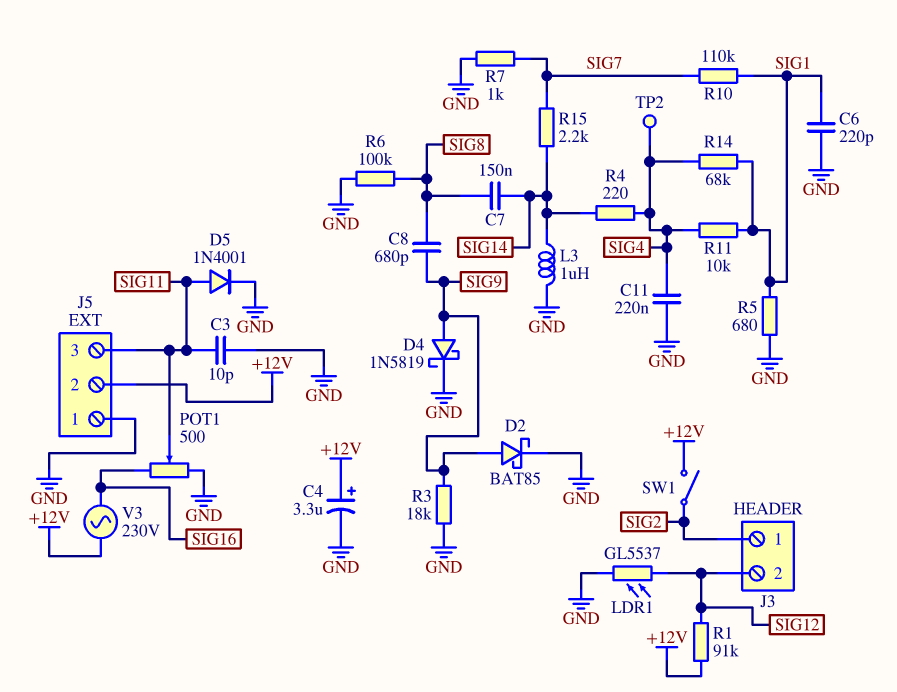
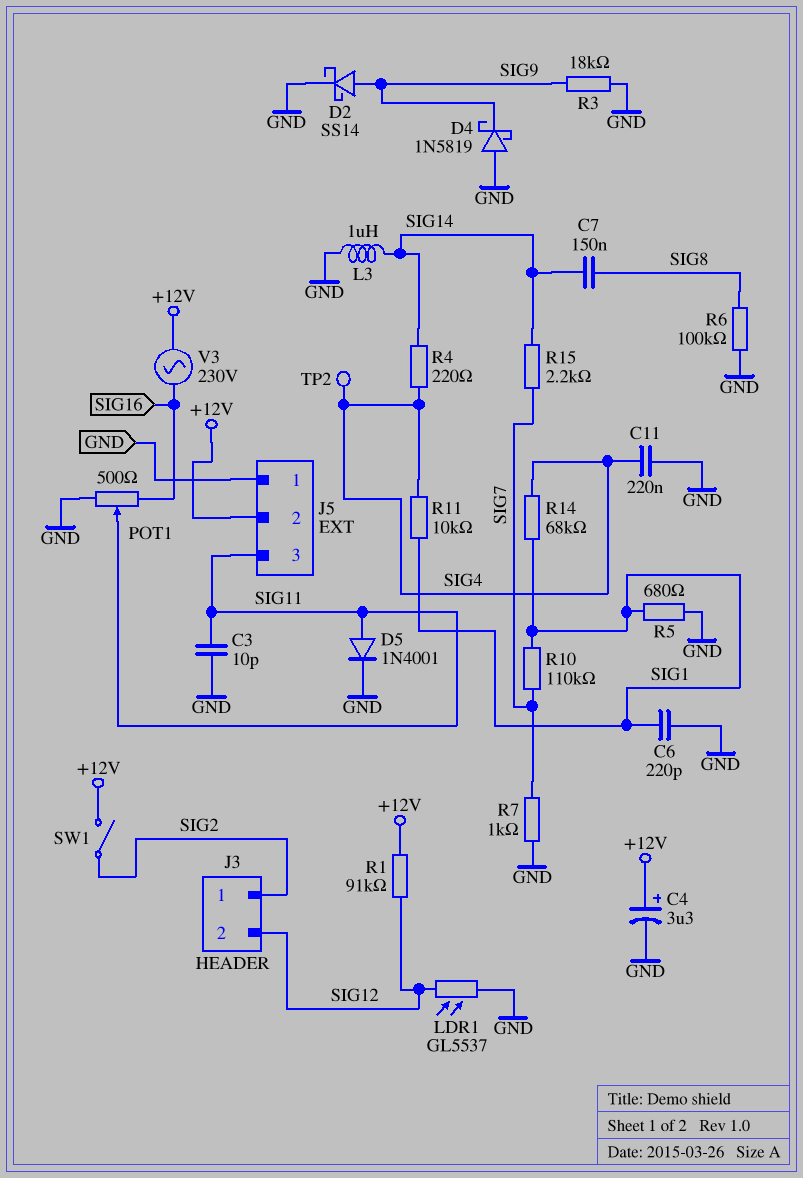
C8: 680pF (SIG8, SIG9) -> none
D2: schottky BAT85 (A SIG9, K GND) -> schottky SS14 (A SIG9, K GND)
D4: schottky 1N5819 (A SIG9, K GND) -> schottky 1N5819 (A GND, K SIG9)

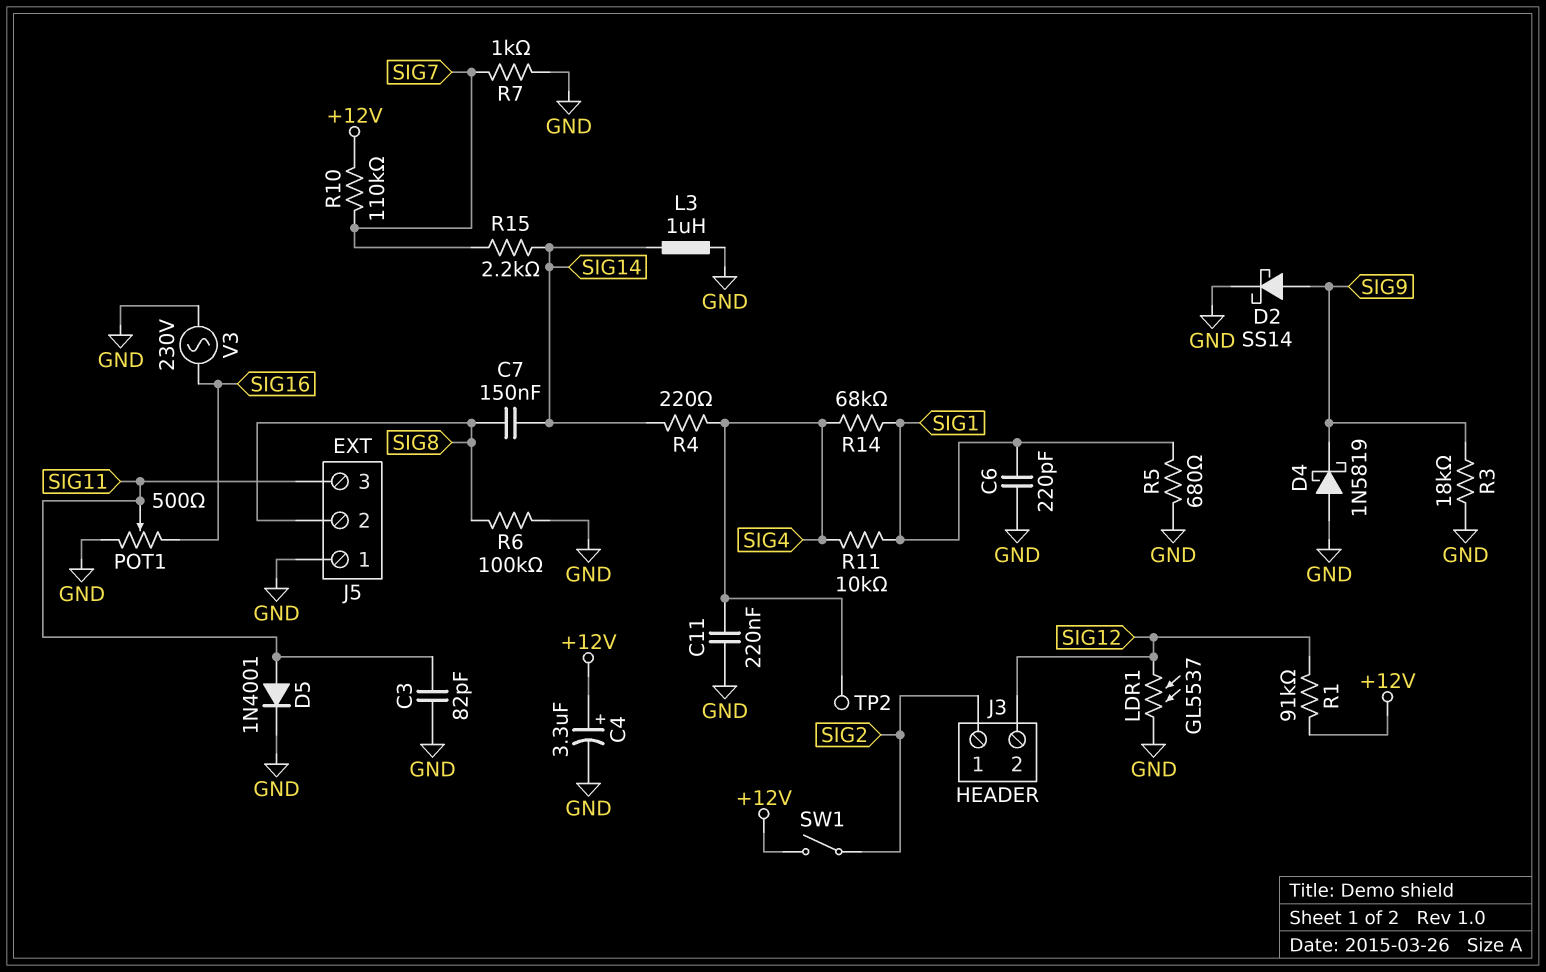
C3: 10pF (GND, SIG11) -> 82pF (GND, SIG11)
J5 pin 2: +12V -> SIG8
R10: 110k (SIG1, SIG7) -> 110k (+12V, SIG7)
V3: AC 230V (+12V, SIG16) -> AC 230V (GND, SIG16)

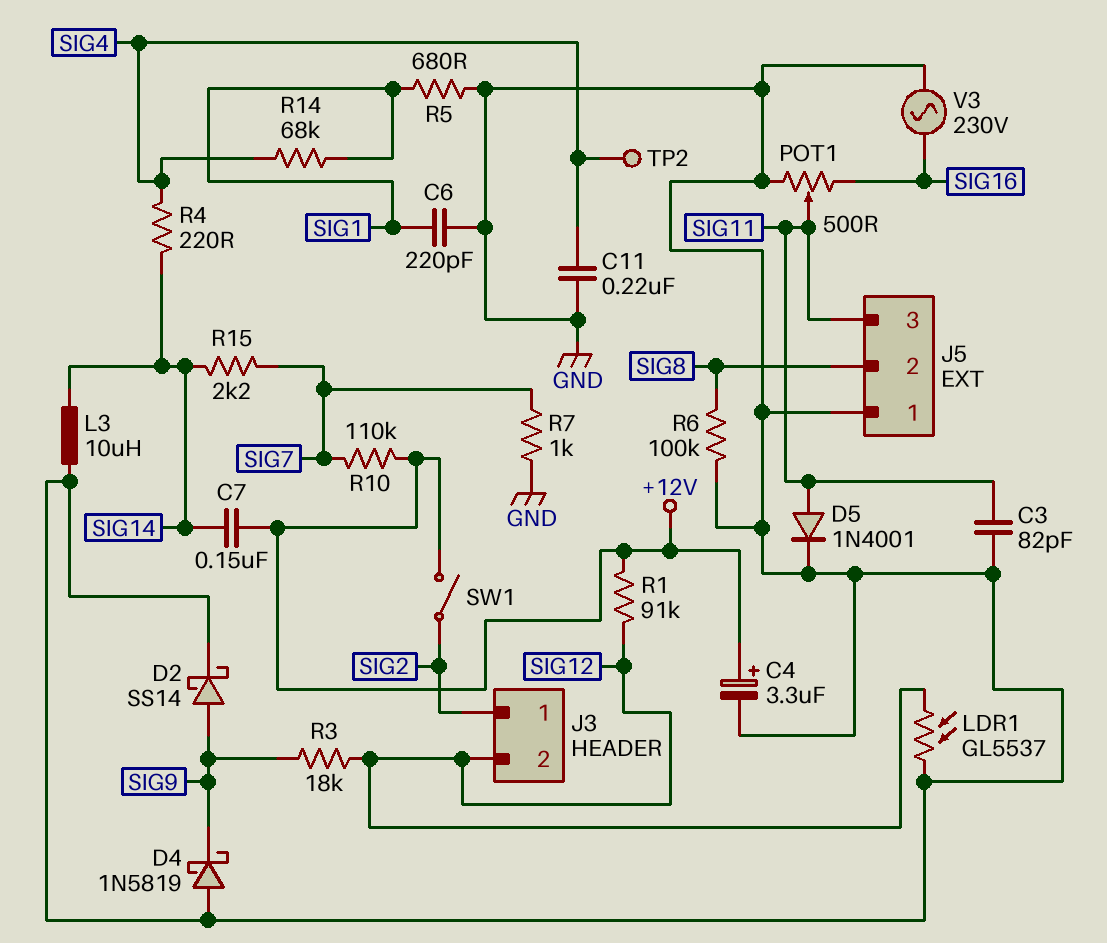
C7: 150nF (SIG8, SIG14) -> 150nF (+12V, SIG14)
L3: 1uH (GND, SIG14) -> 10uH (GND, SIG14)
R3: 18k (GND, SIG9) -> 18k (SIG9, SIG12)
R11: 10k (SIG1, SIG4) -> none

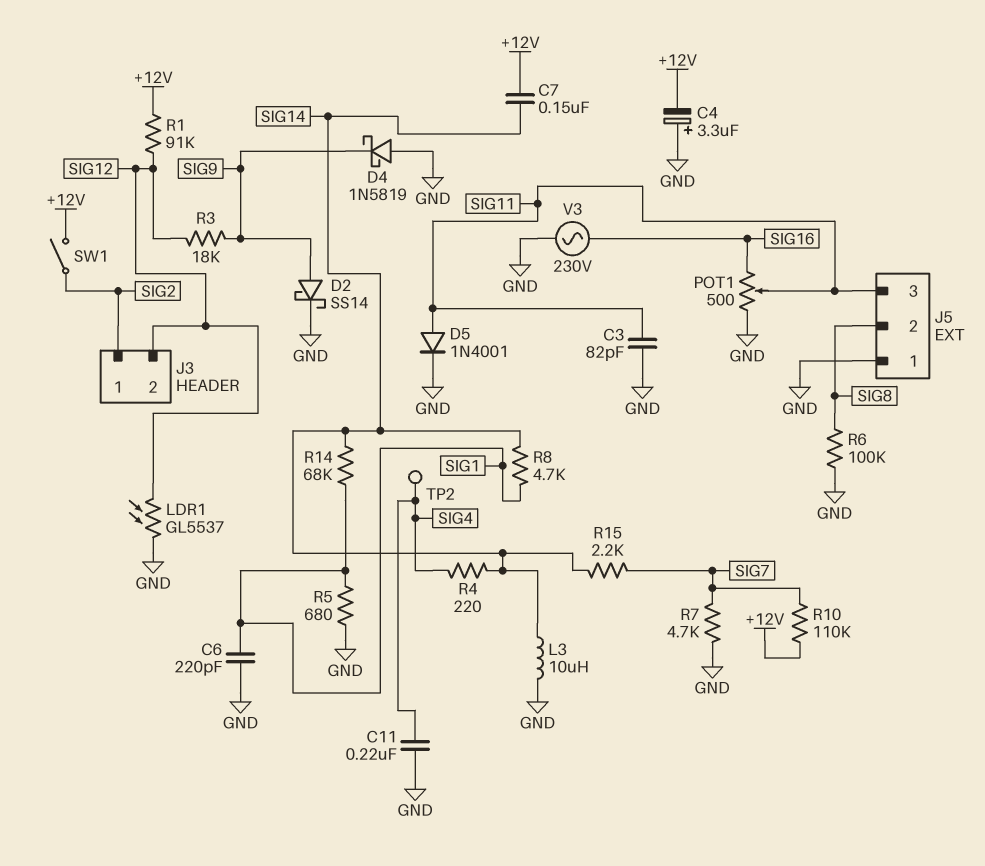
C4: 3.3uF (plus +12V, minus GND) -> 3.3uF (plus GND, minus +12V)
R7: 1k (GND, SIG7) -> 4.7k (GND, SIG7)
R8: none -> 4.7k (SIG1, SIG14)
R14: 68k (SIG1, SIG4) -> 68k (SIG1, SIG14)

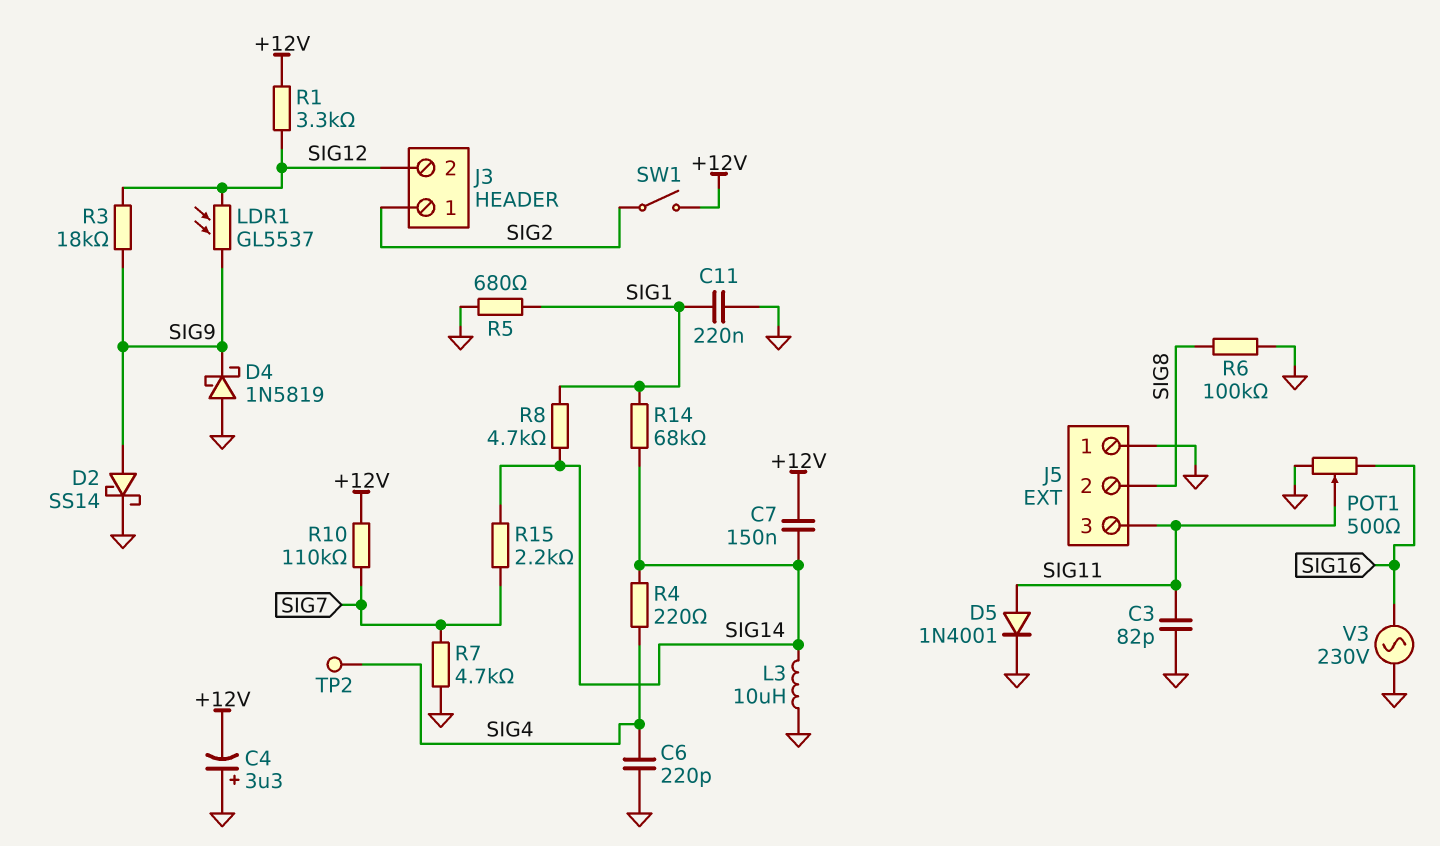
C6: 220pF (GND, SIG1) -> 220pF (GND, SIG4)
C11: 220nF (GND, SIG4) -> 220nF (GND, SIG1)
LDR1: GL5537 (GND, SIG12) -> GL5537 (SIG9, SIG12)
R1: 91k (+12V, SIG12) -> 3.3k (+12V, SIG12)

